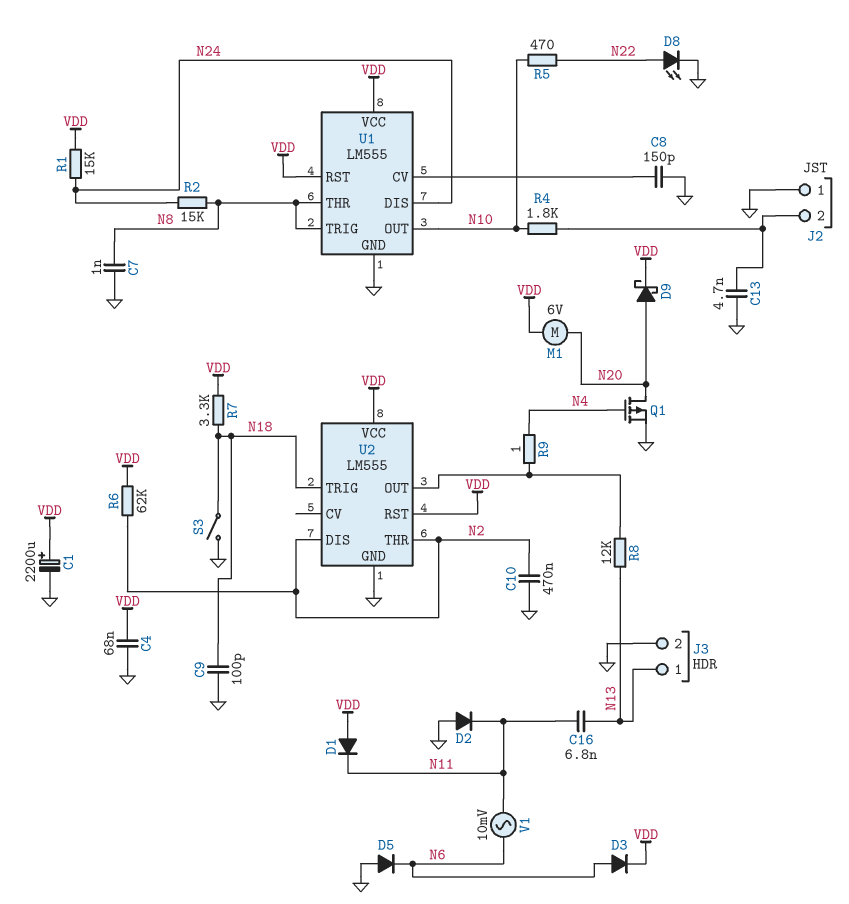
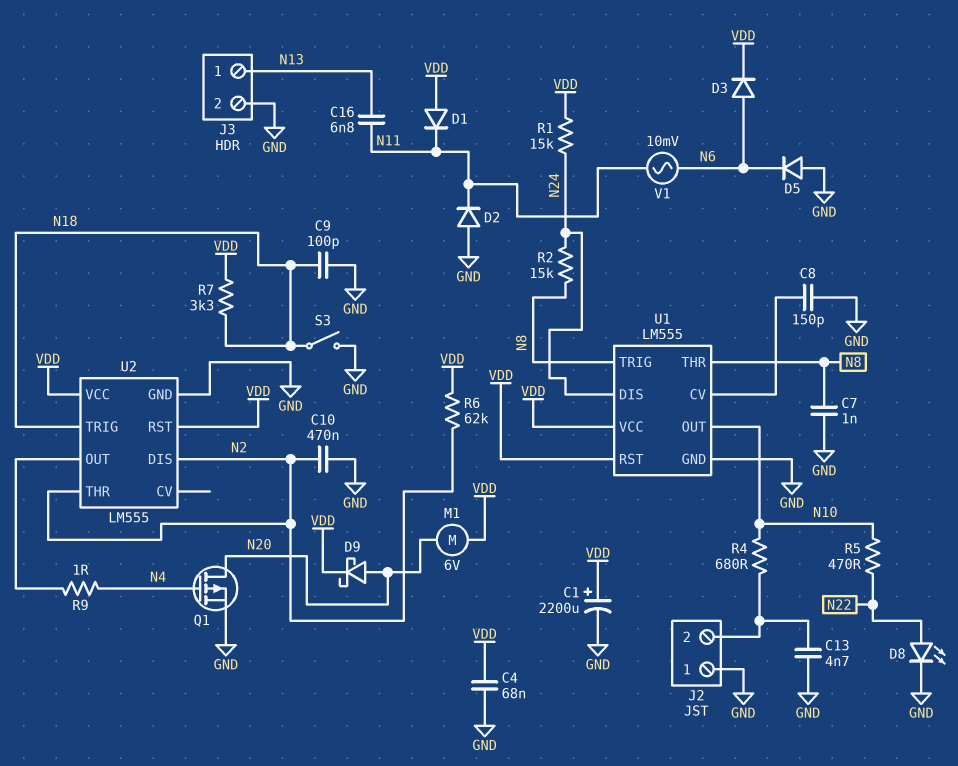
R4: 1.8k (J2/2, N10) -> 680 (J2/2, N10)
R8: 12k (N13, U2/OUT) -> none

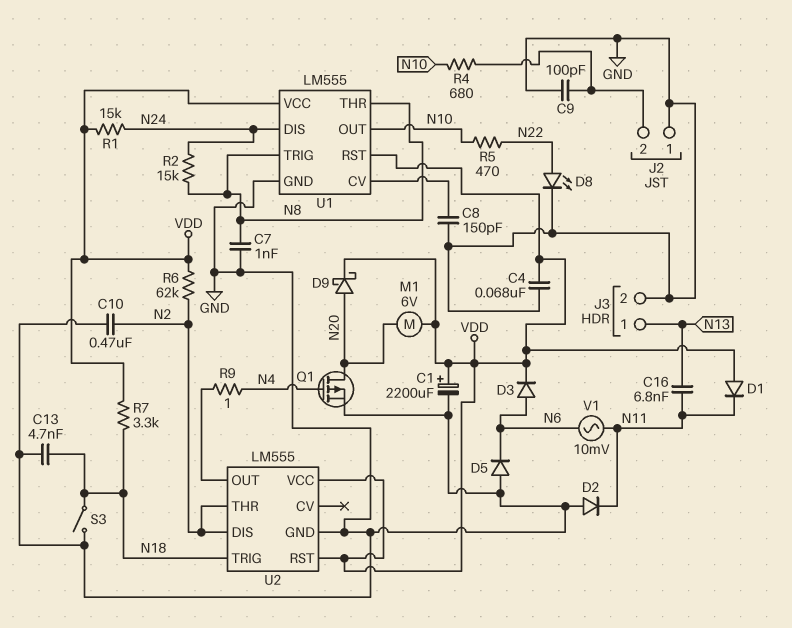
C9: 100pF (GND, N18) -> 100pF (GND, J2/2)
C13: 4.7nF (GND, J2/2) -> 4.7nF (GND, N18)

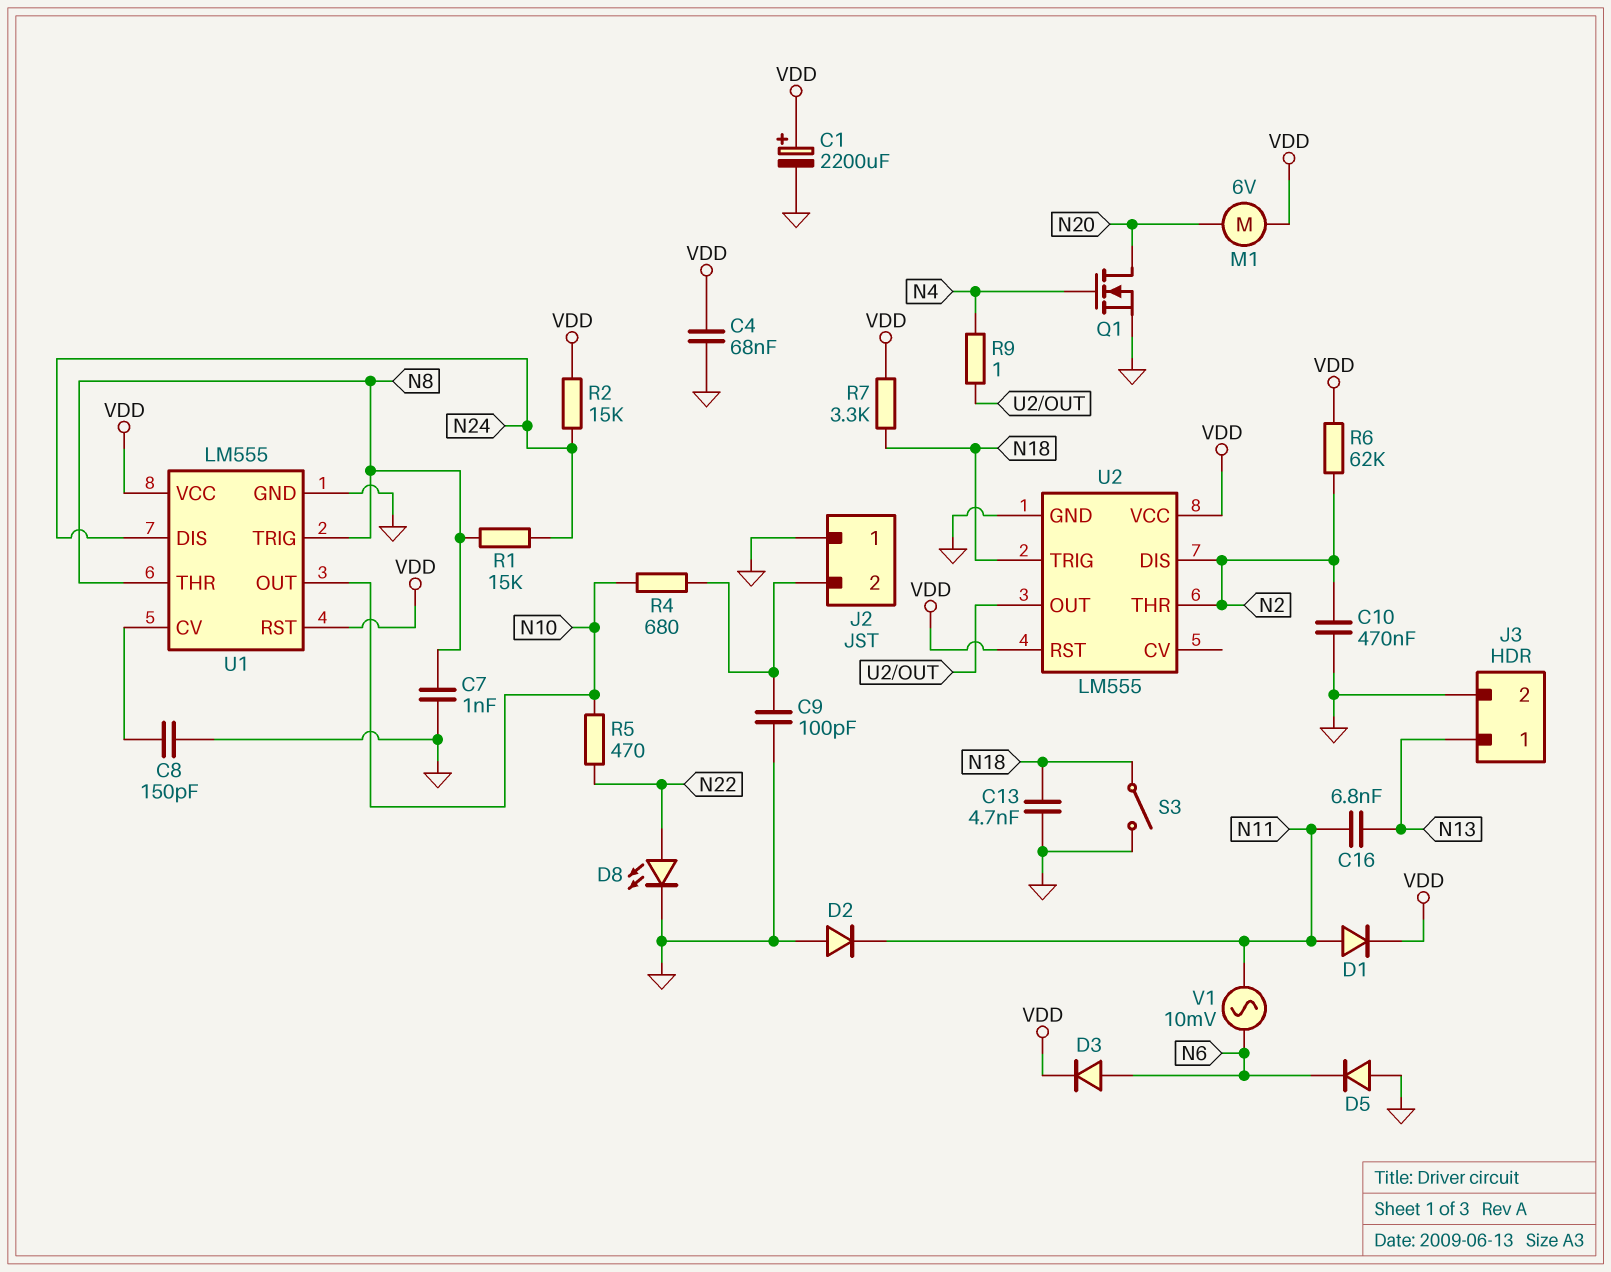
D1: diode (A VDD, K N11) -> diode (A N11, K VDD)
D9: schottky (A N20, K VDD) -> none
Q1: PMOS (G N4, D N20, S GND) -> NMOS (G N4, D N20, S GND)
R1: 15k (N24, VDD) -> 15k (N8, N24)
R2: 15k (N8, N24) -> 15k (N24, VDD)

